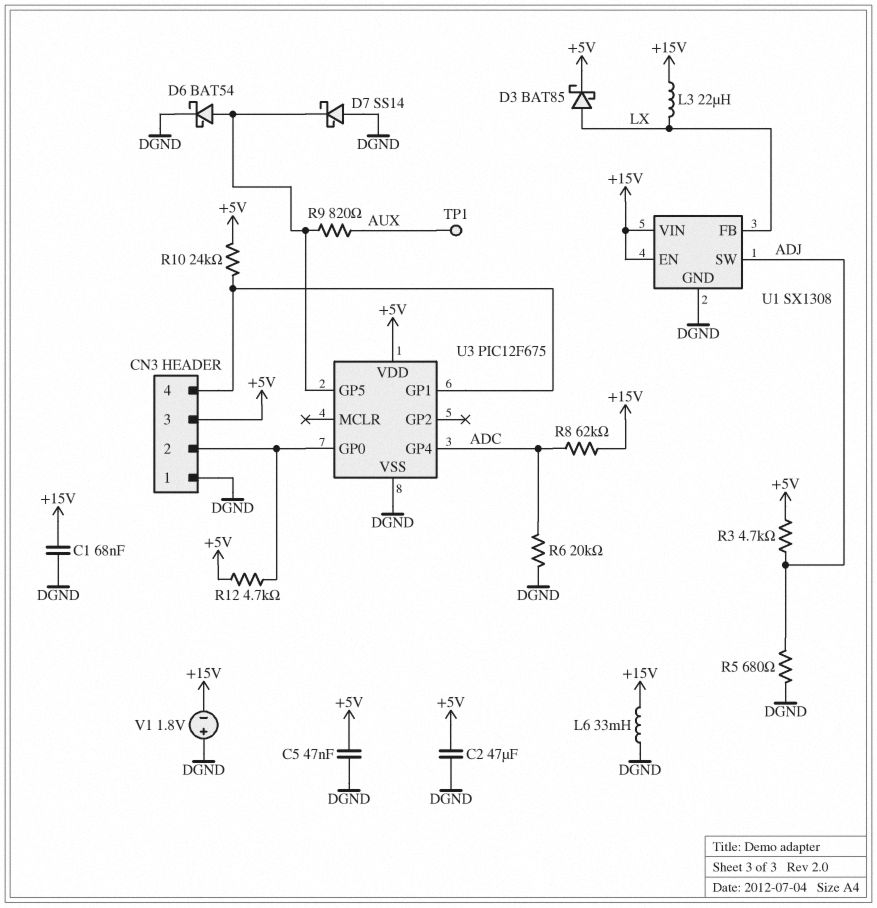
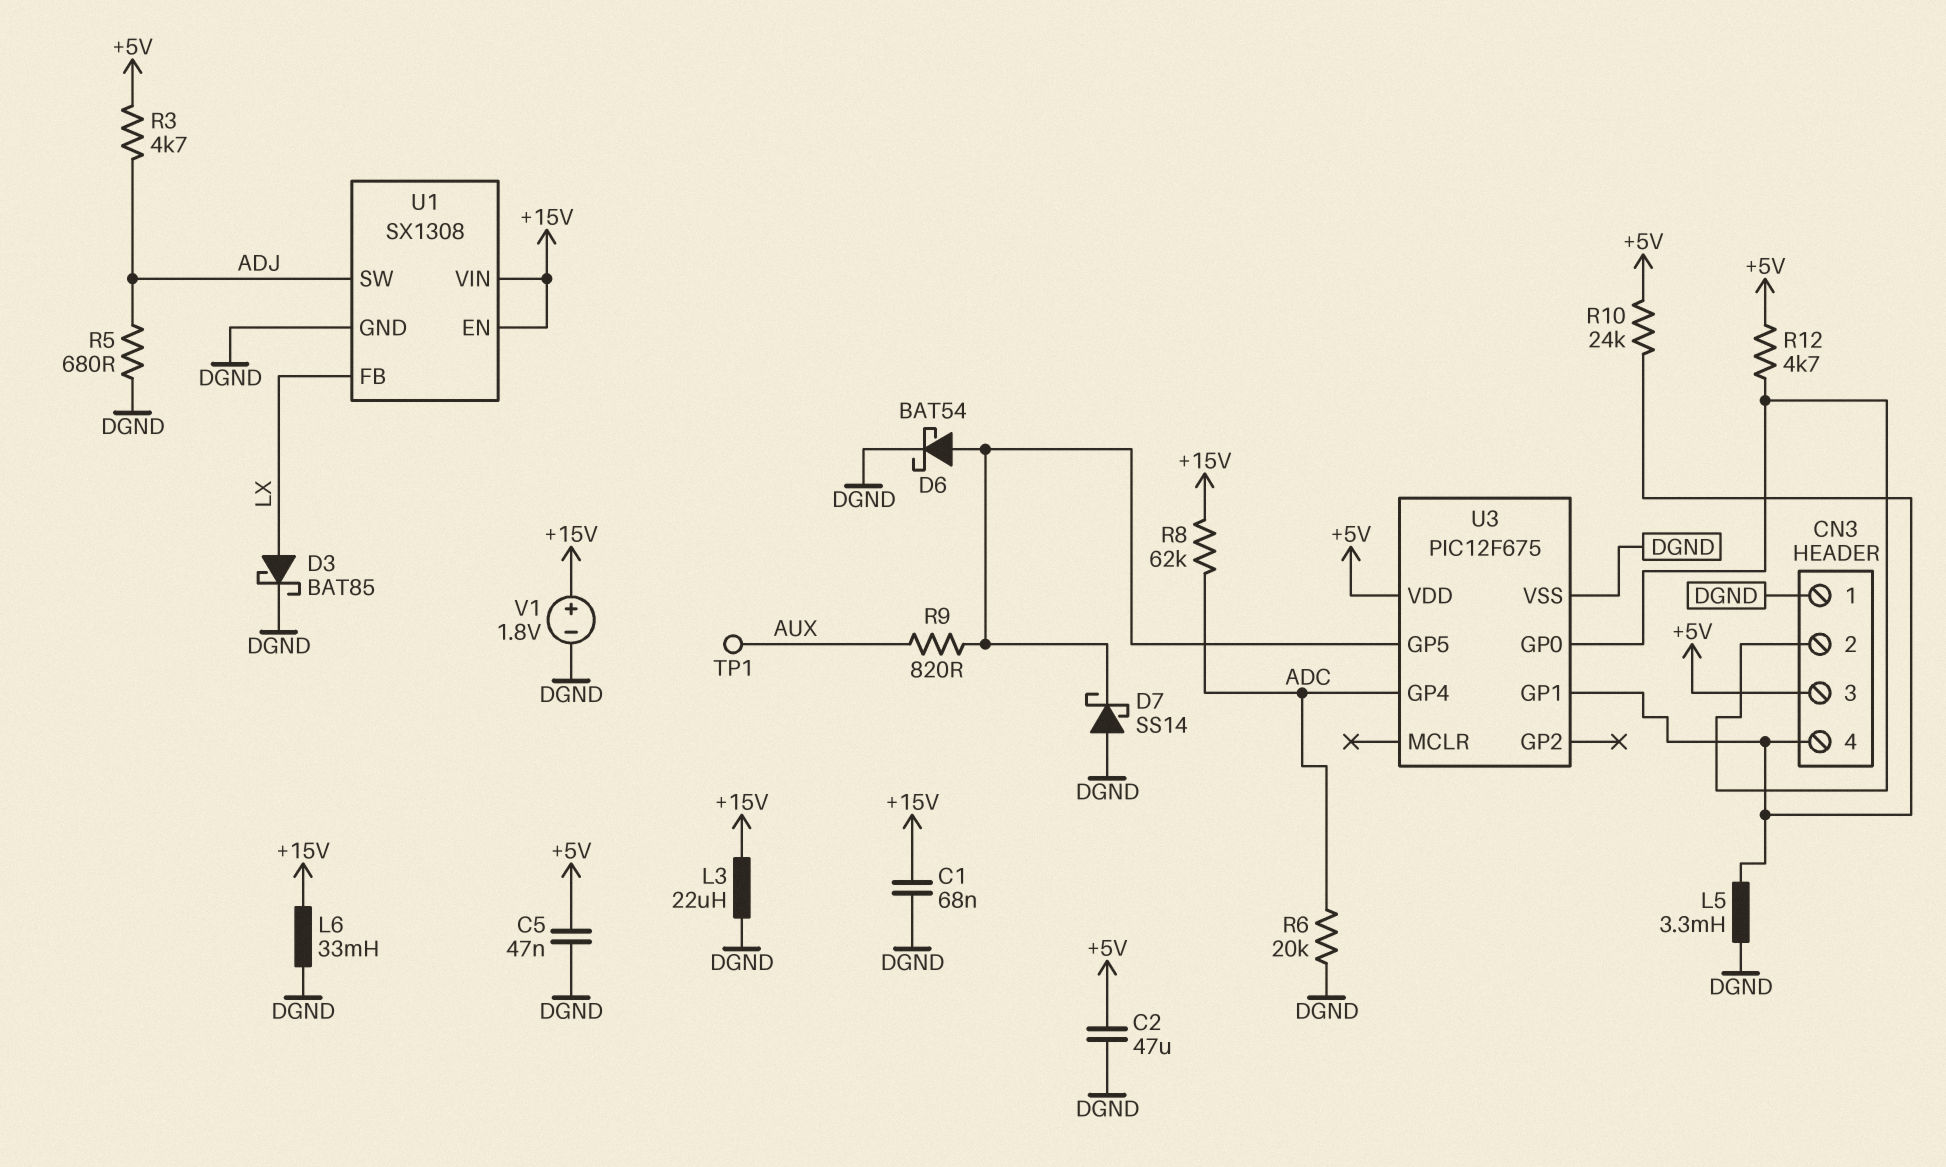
D3: schottky BAT85 (A LX, K +5V) -> schottky BAT85 (A LX, K DGND)
L3: 22uH (+15V, LX) -> 22uH (+15V, DGND)
L5: none -> 3.3mH (CN3/4, DGND)
V1: 1.8V (plus DGND, minus +15V) -> 1.8V (plus +15V, minus DGND)

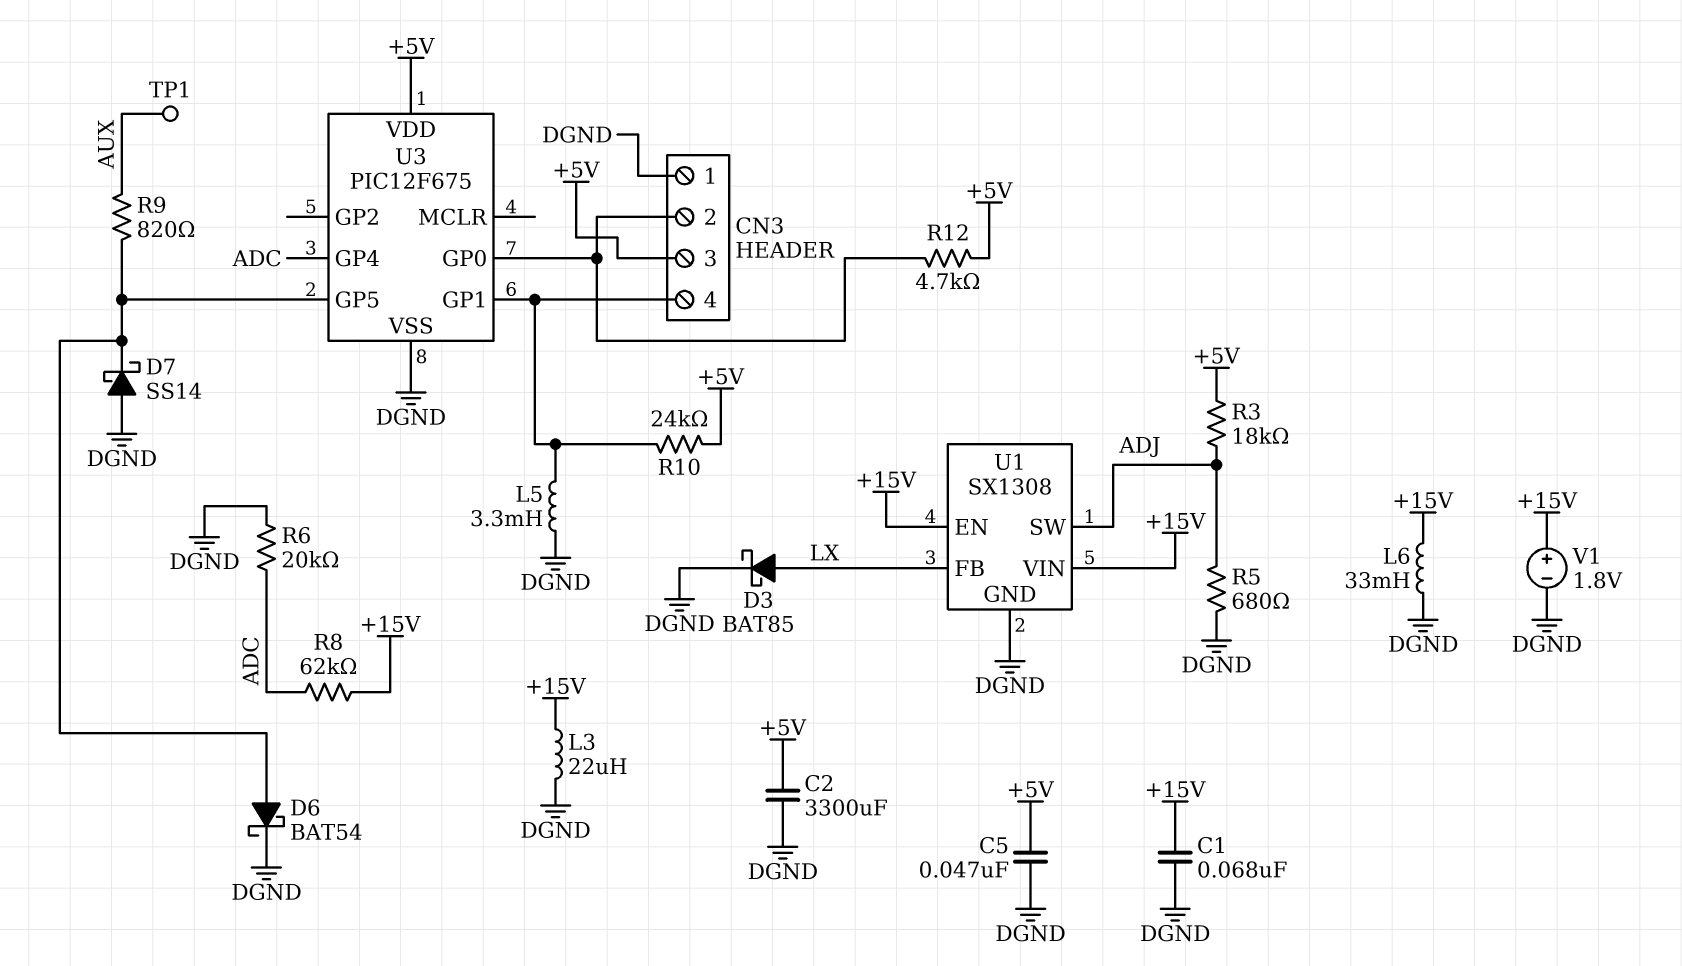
C2: 47uF (+5V, DGND) -> 3300uF (+5V, DGND)
R3: 4.7k (+5V, ADJ) -> 18k (+5V, ADJ)

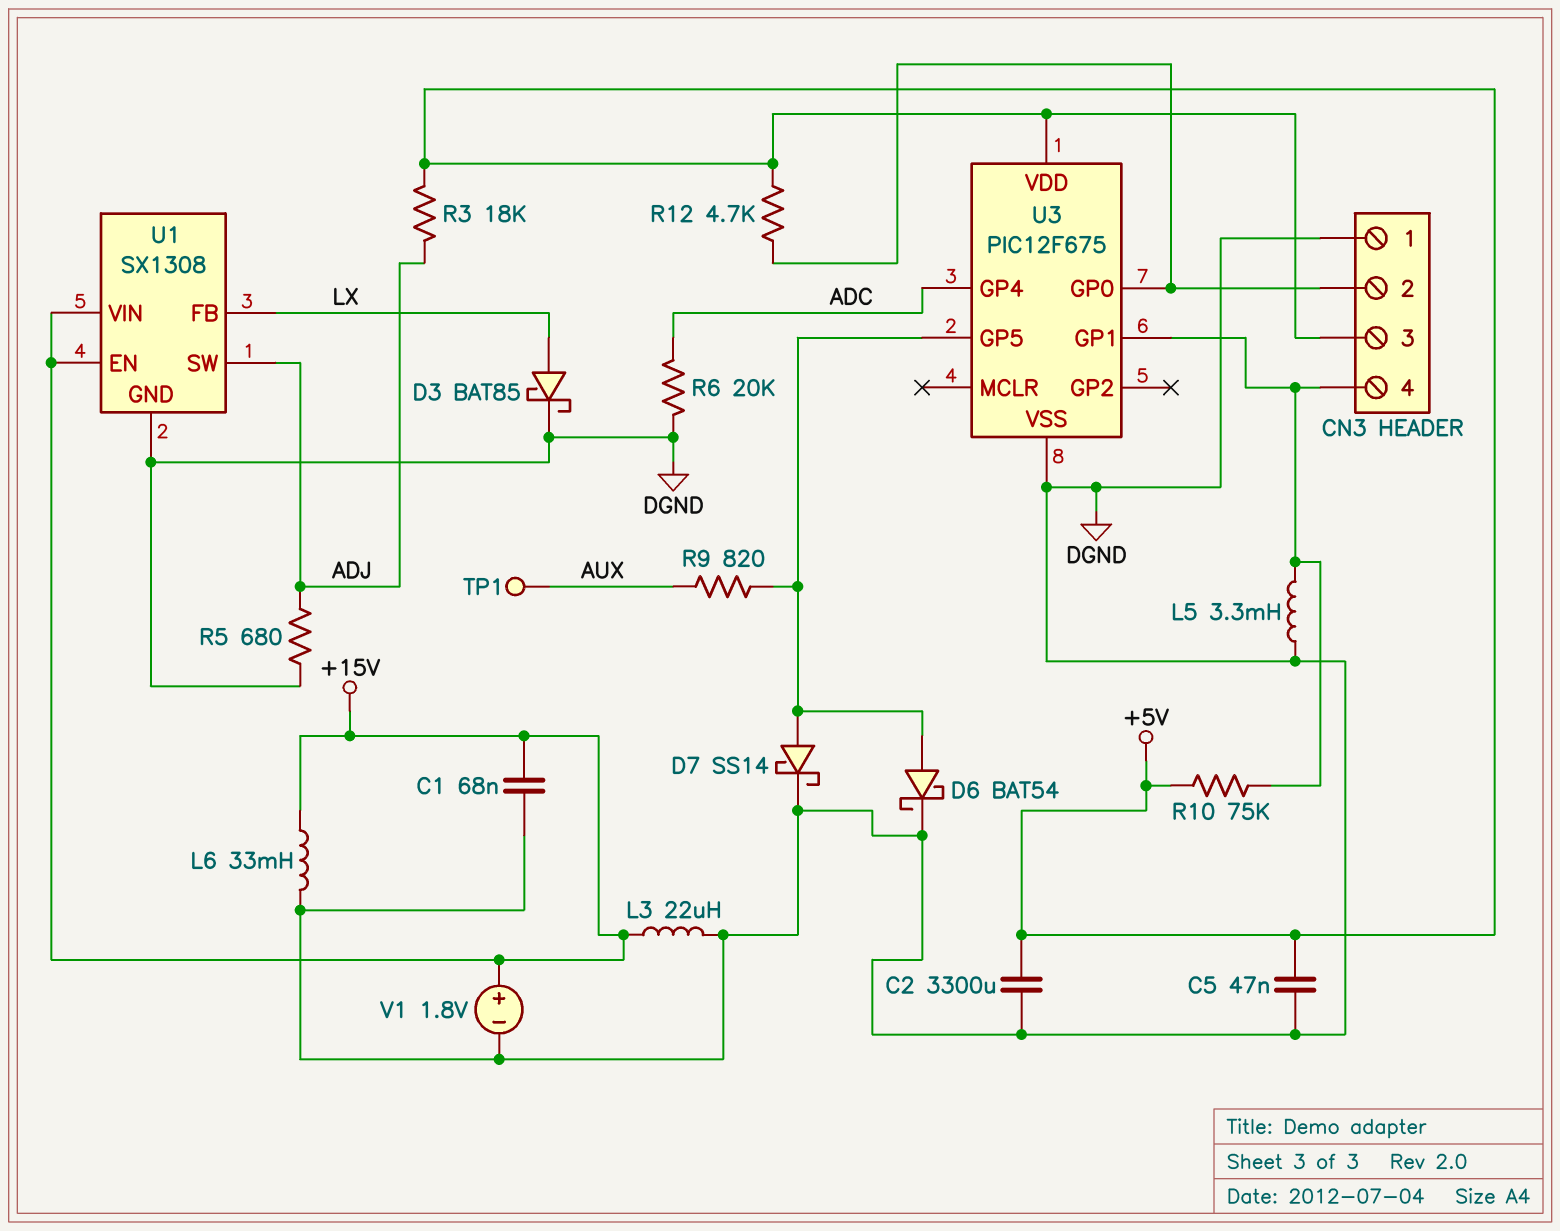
D7: schottky SS14 (A DGND, K U3/GP5) -> schottky SS14 (A U3/GP5, K DGND)
R8: 62k (+15V, ADC) -> none
R10: 24k (+5V, CN3/4) -> 75k (+5V, CN3/4)

